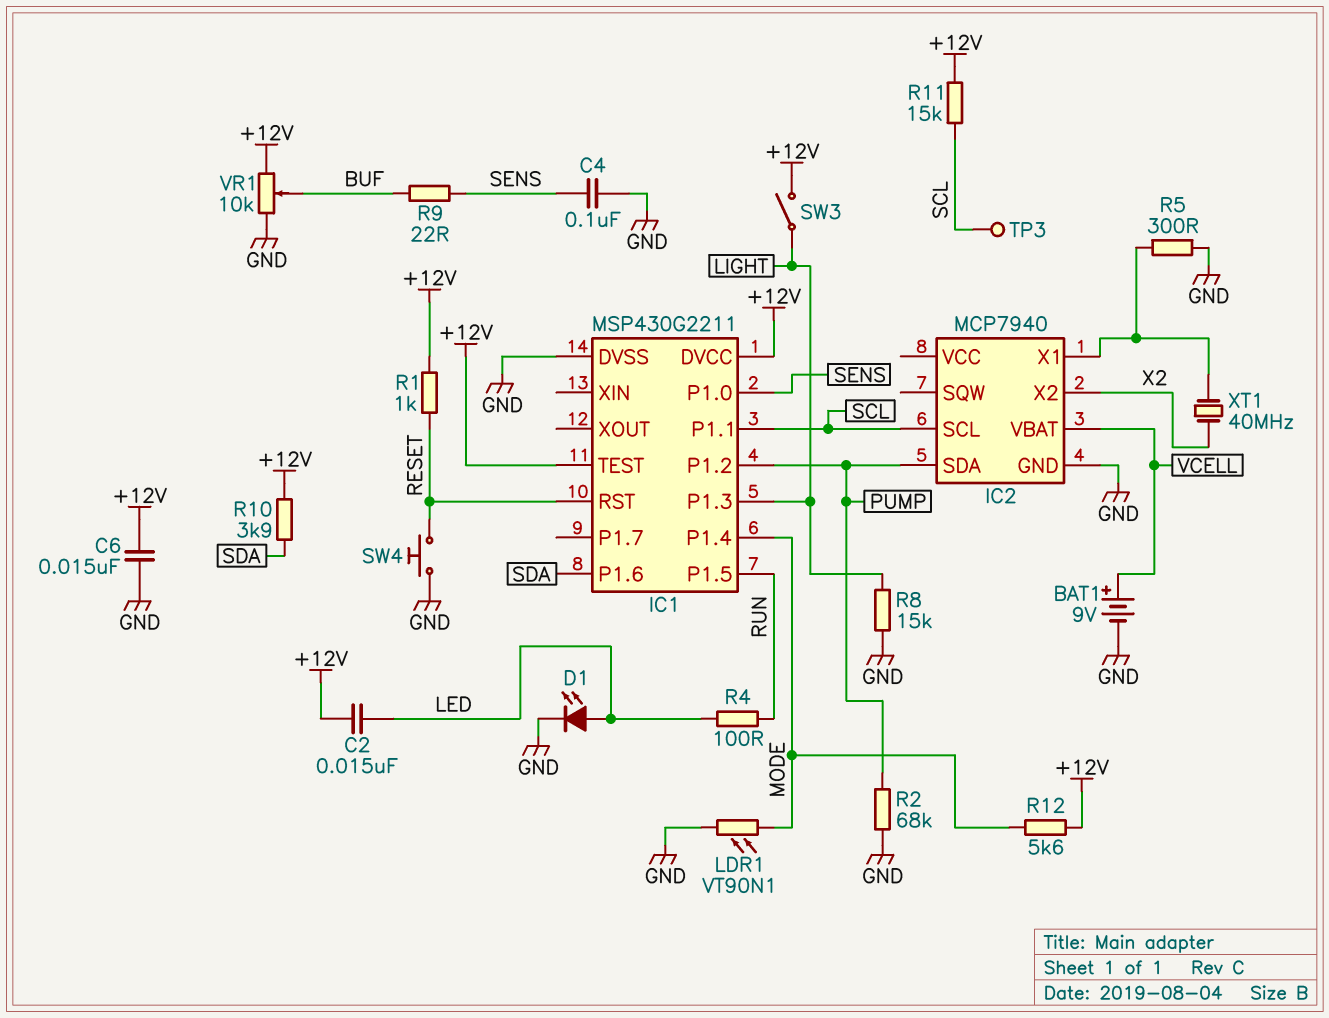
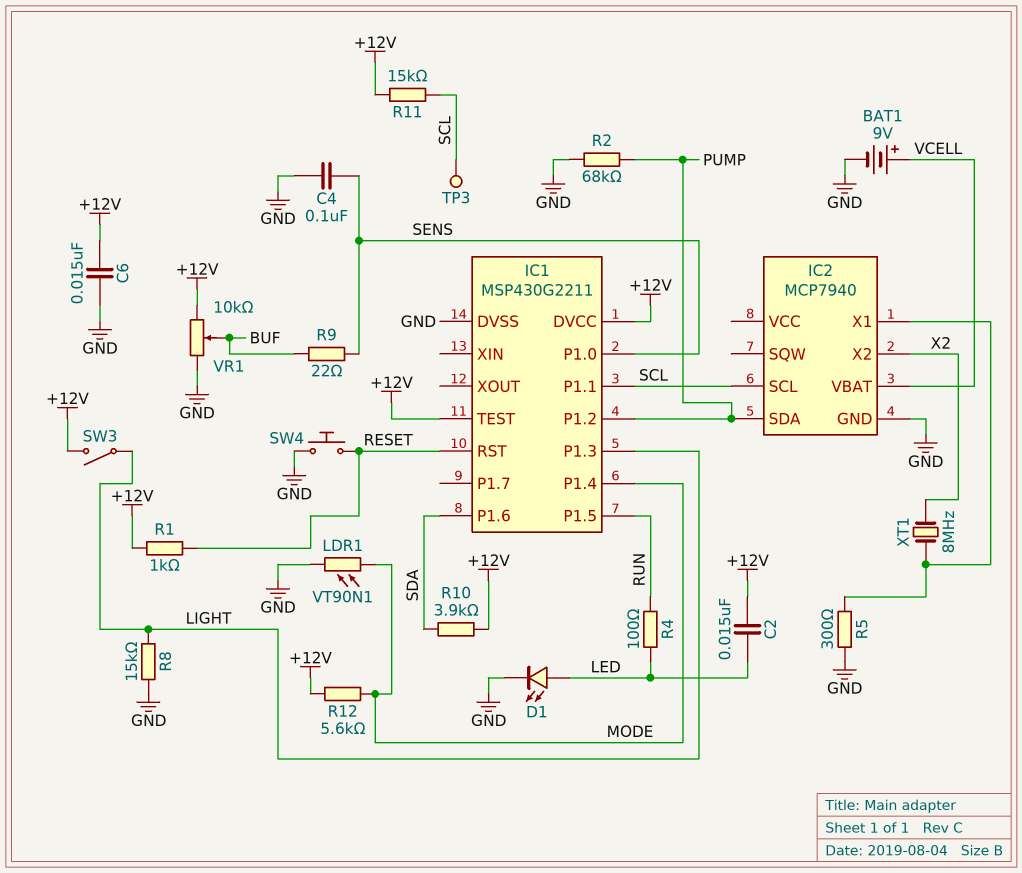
XT1: 40MHz (IC2/X1, X2) -> 8MHz (IC2/X1, X2)

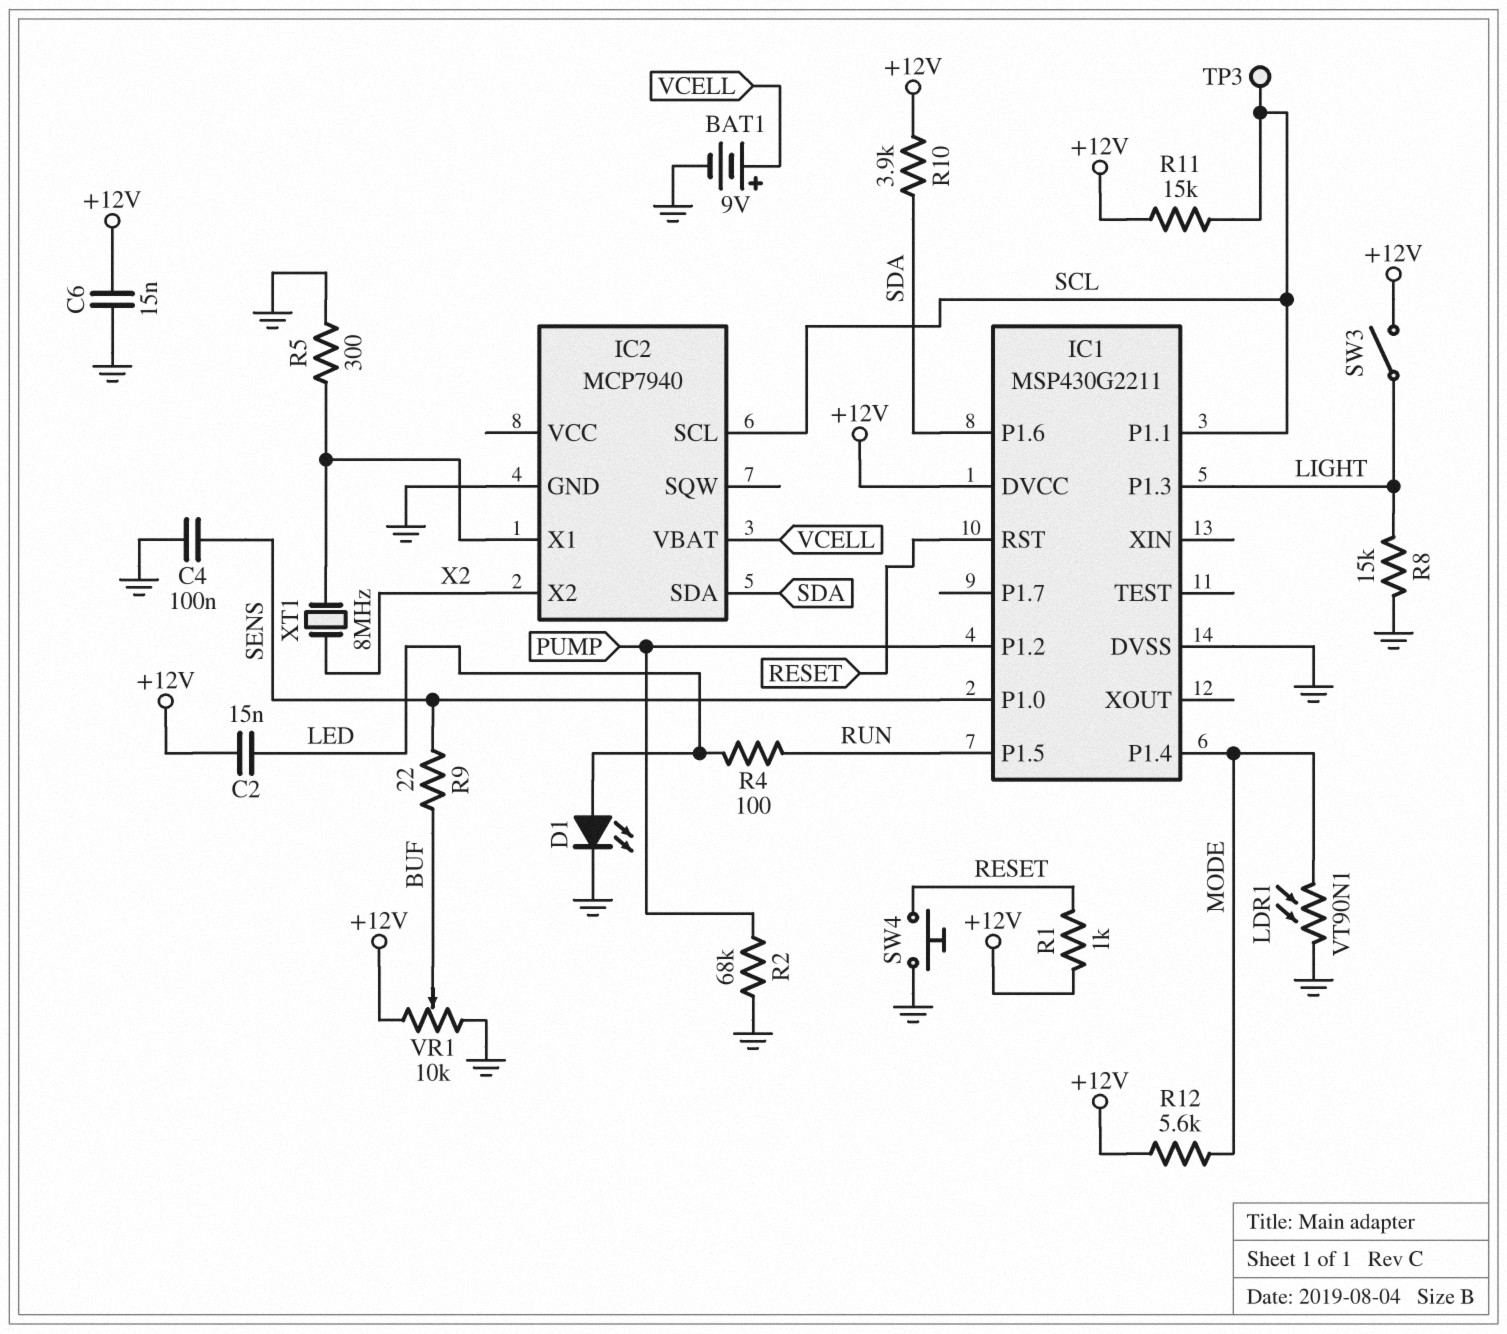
IC1 pin TEST: +12V -> none
IC2 pin SDA: PUMP -> SDA

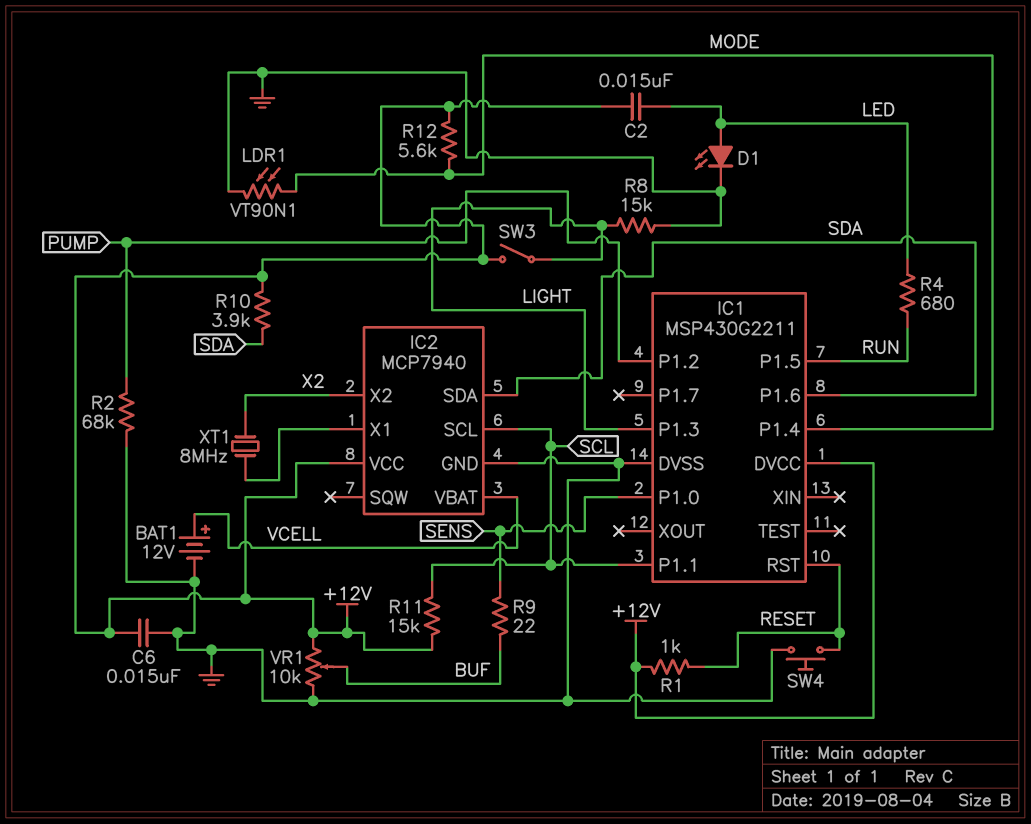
BAT1: 9V (plus VCELL, minus GND) -> 12V (plus VCELL, minus GND)
C4: 100nF (GND, SENS) -> none
IC2 pin VCC: none -> +12V
R4: 100 (LED, RUN) -> 680 (LED, RUN)
R5: 300 (GND, IC2/X1) -> none
TP3: test point (SCL) -> none

